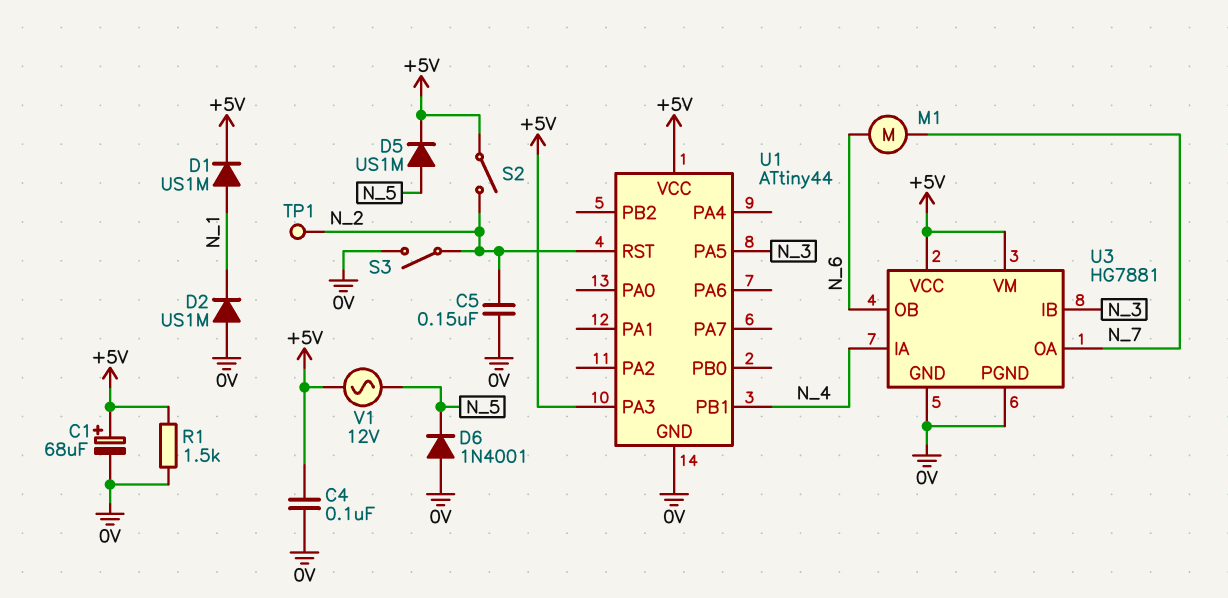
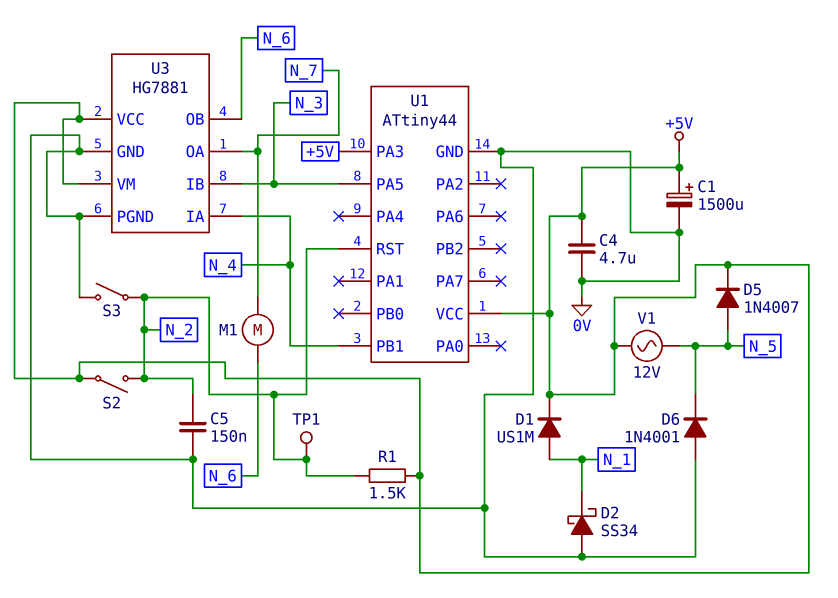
C1: 68uF (plus +5V, minus 0V) -> 1500uF (plus +5V, minus 0V)
C4: 100nF (+5V, 0V) -> 4.7uF (+5V, 0V)
D2: diode US1M (A 0V, K N_1) -> schottky SS34 (A 0V, K N_1)
D5: diode US1M (A N_5, K +5V) -> diode 1N4007 (A N_5, K +5V)
R1: 1.5k (+5V, 0V) -> 1.5k (+5V, N_2)

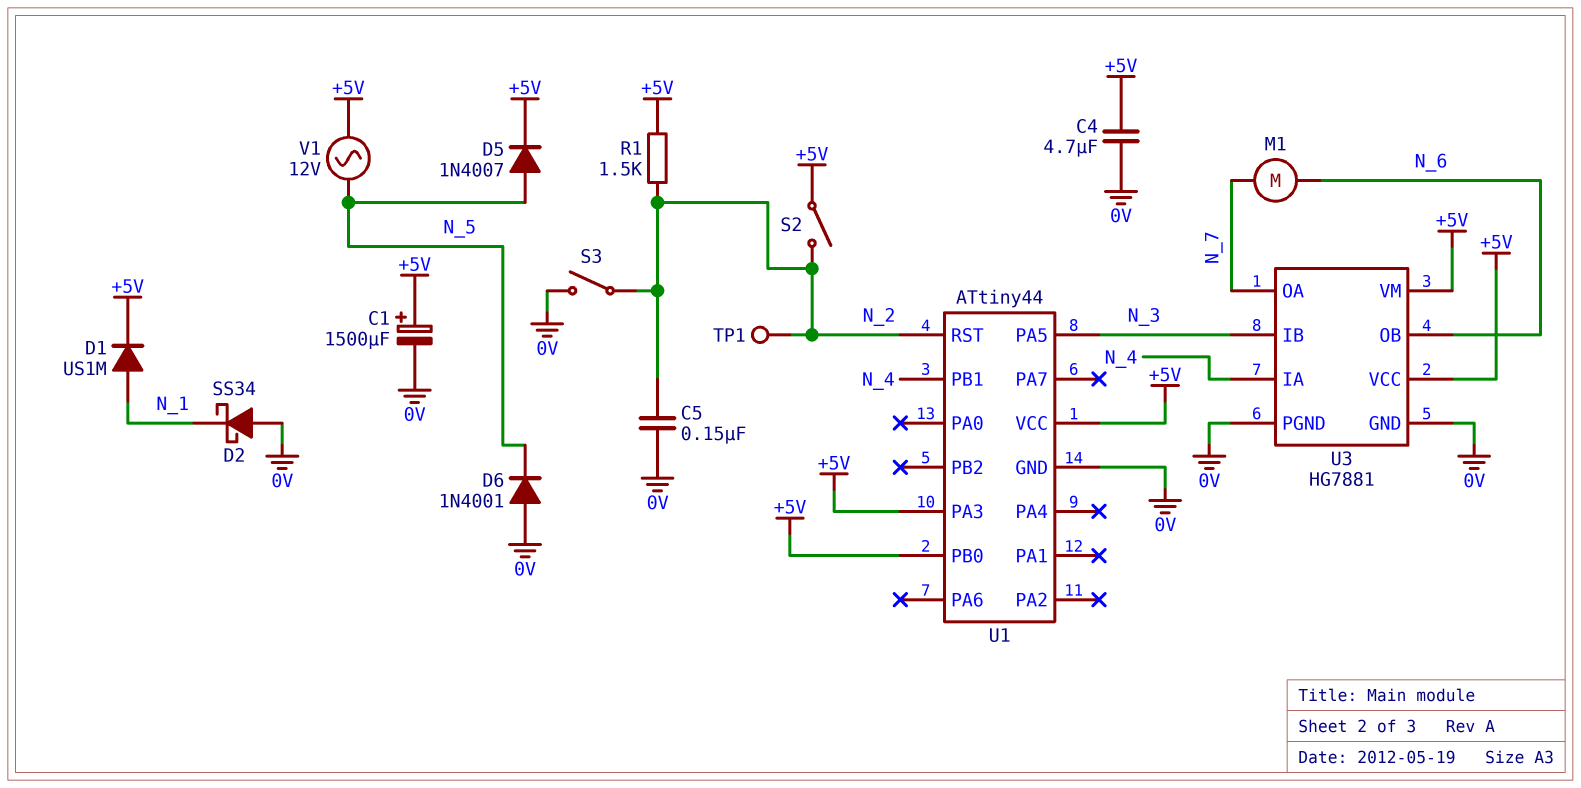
U1 pin PB0: none -> +5V

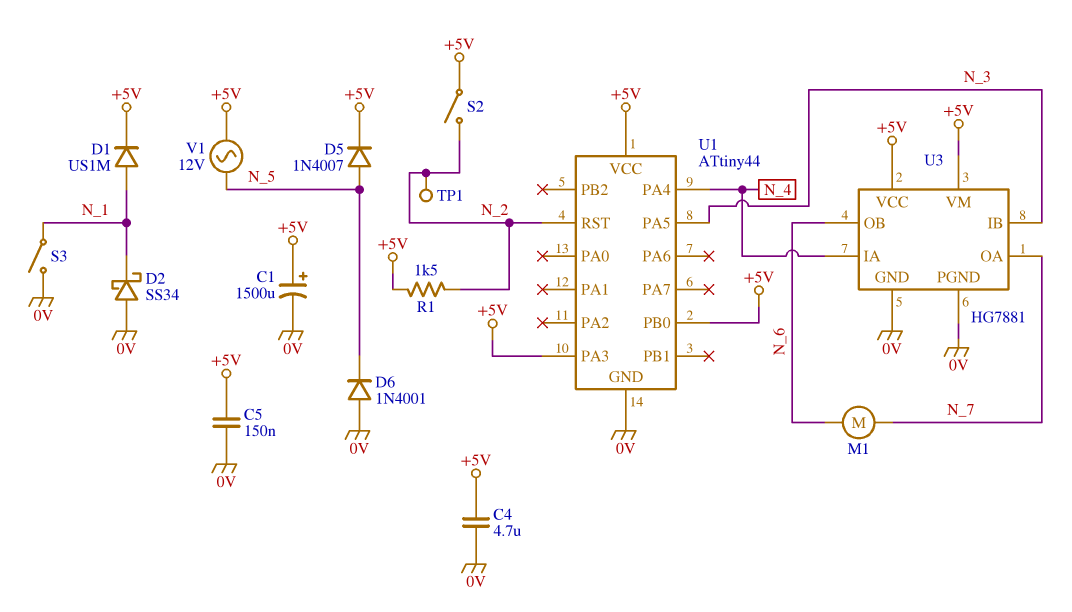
C5: 150nF (0V, N_2) -> 150nF (+5V, 0V)
S3: switch (0V, N_2) -> switch (0V, N_1)
U1 pin PA4: none -> N_4
U1 pin PB1: N_4 -> none

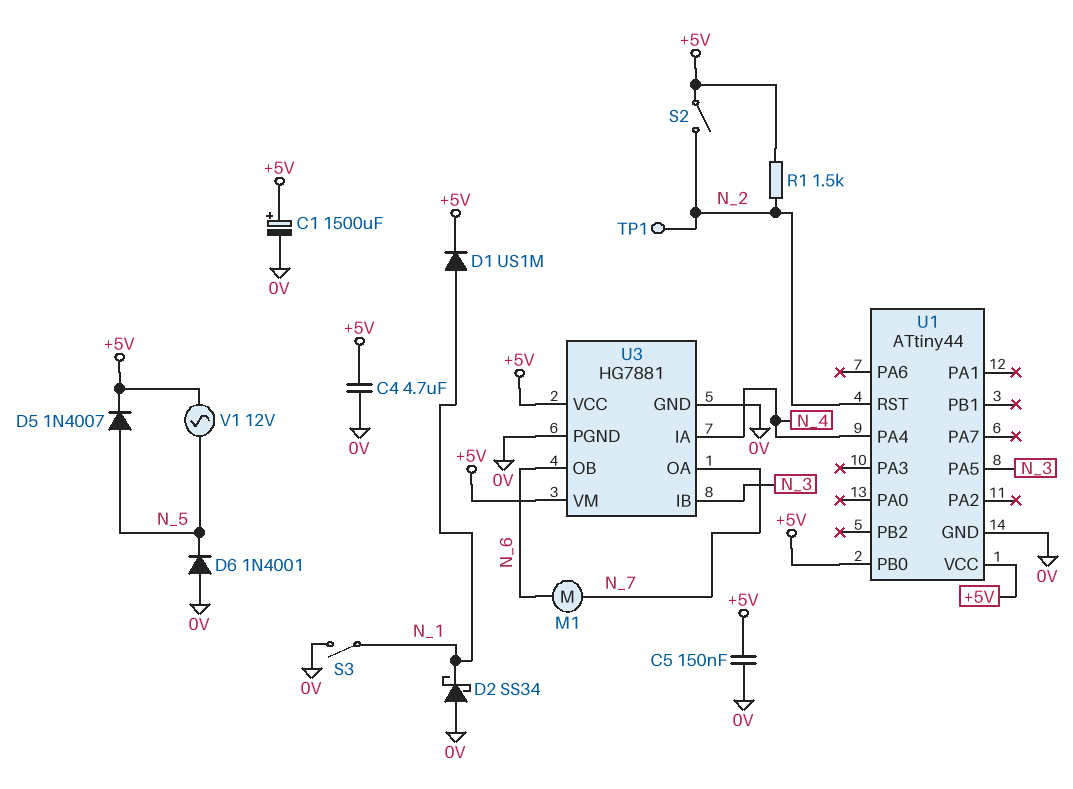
U1 pin PA3: +5V -> none

